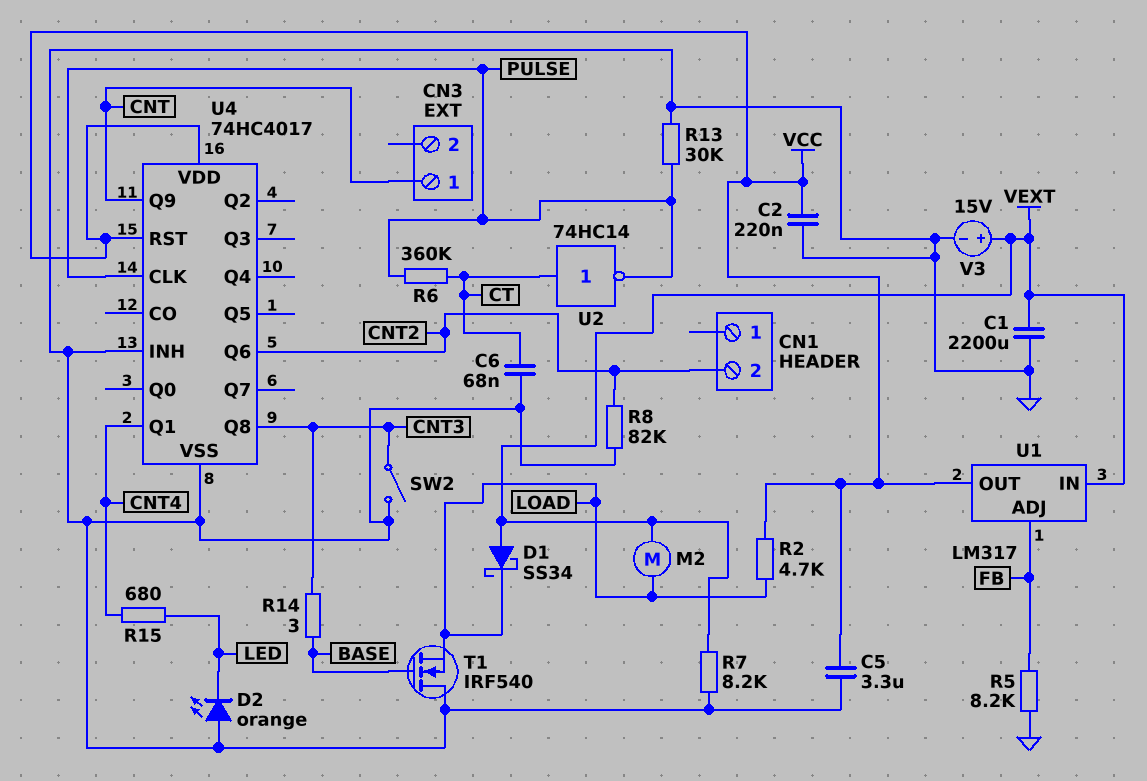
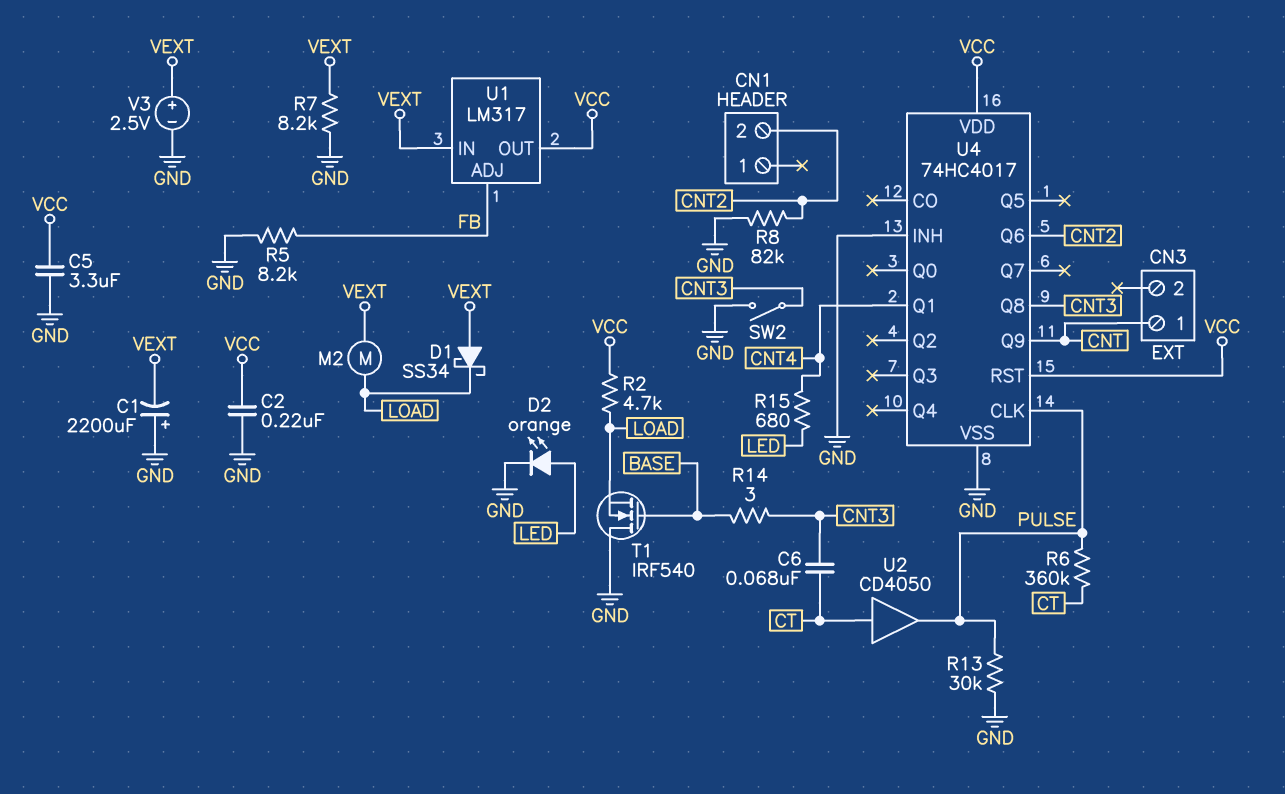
C1: 2200uF (GND, VEXT) -> 2200uF (plus GND, minus VEXT)
C6: 68nF (CT, GND) -> 68nF (CNT3, CT)
D2: LED orange (A GND, K LED) -> LED orange (A LED, K GND)
U2: NOT 74HC14 (in CT, out PULSE) -> buffer CD4050 (in CT, out PULSE)
V3: 15V (plus VEXT, minus GND) -> 2.5V (plus VEXT, minus GND)

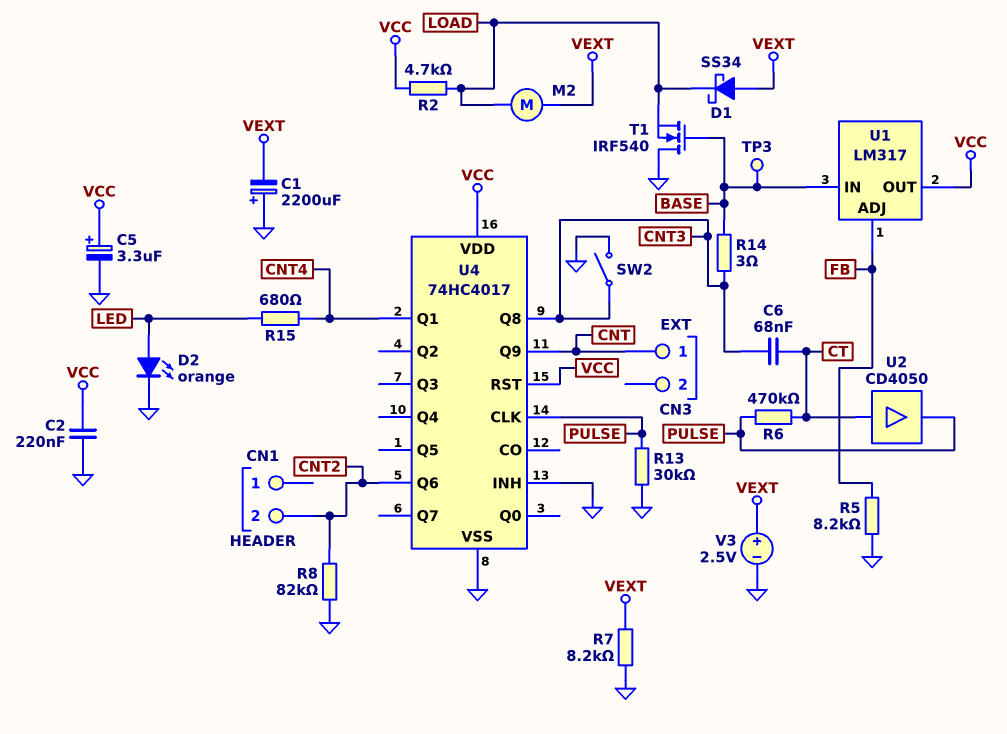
C5: 3.3uF (GND, VCC) -> 3.3uF (plus VCC, minus GND)
R6: 360k (CT, PULSE) -> 470k (CT, PULSE)
TP3: none -> test point (BASE)
U1 pin IN: VEXT -> BASE

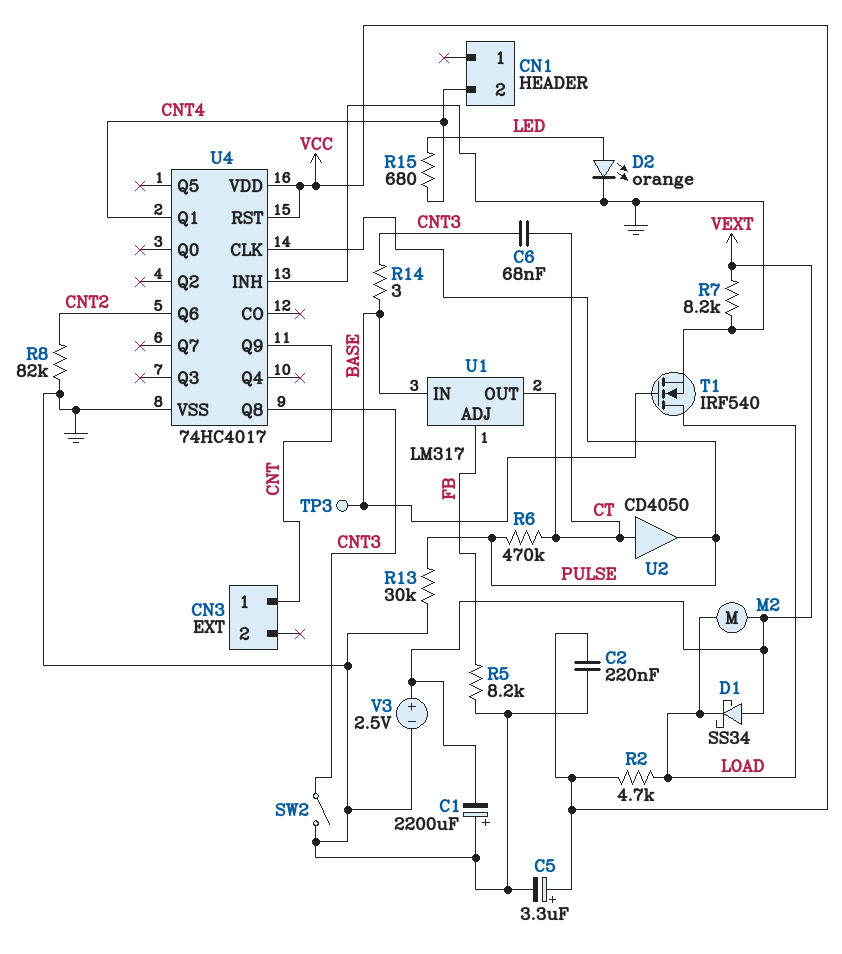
CN1 pin 2: CNT2 -> CNT4
T1: NMOS IRF540 (G BASE, D GND, S LOAD) -> NMOS IRF540 (G BASE, D LOAD, S GND)
U1 pin OUT: VCC -> CT

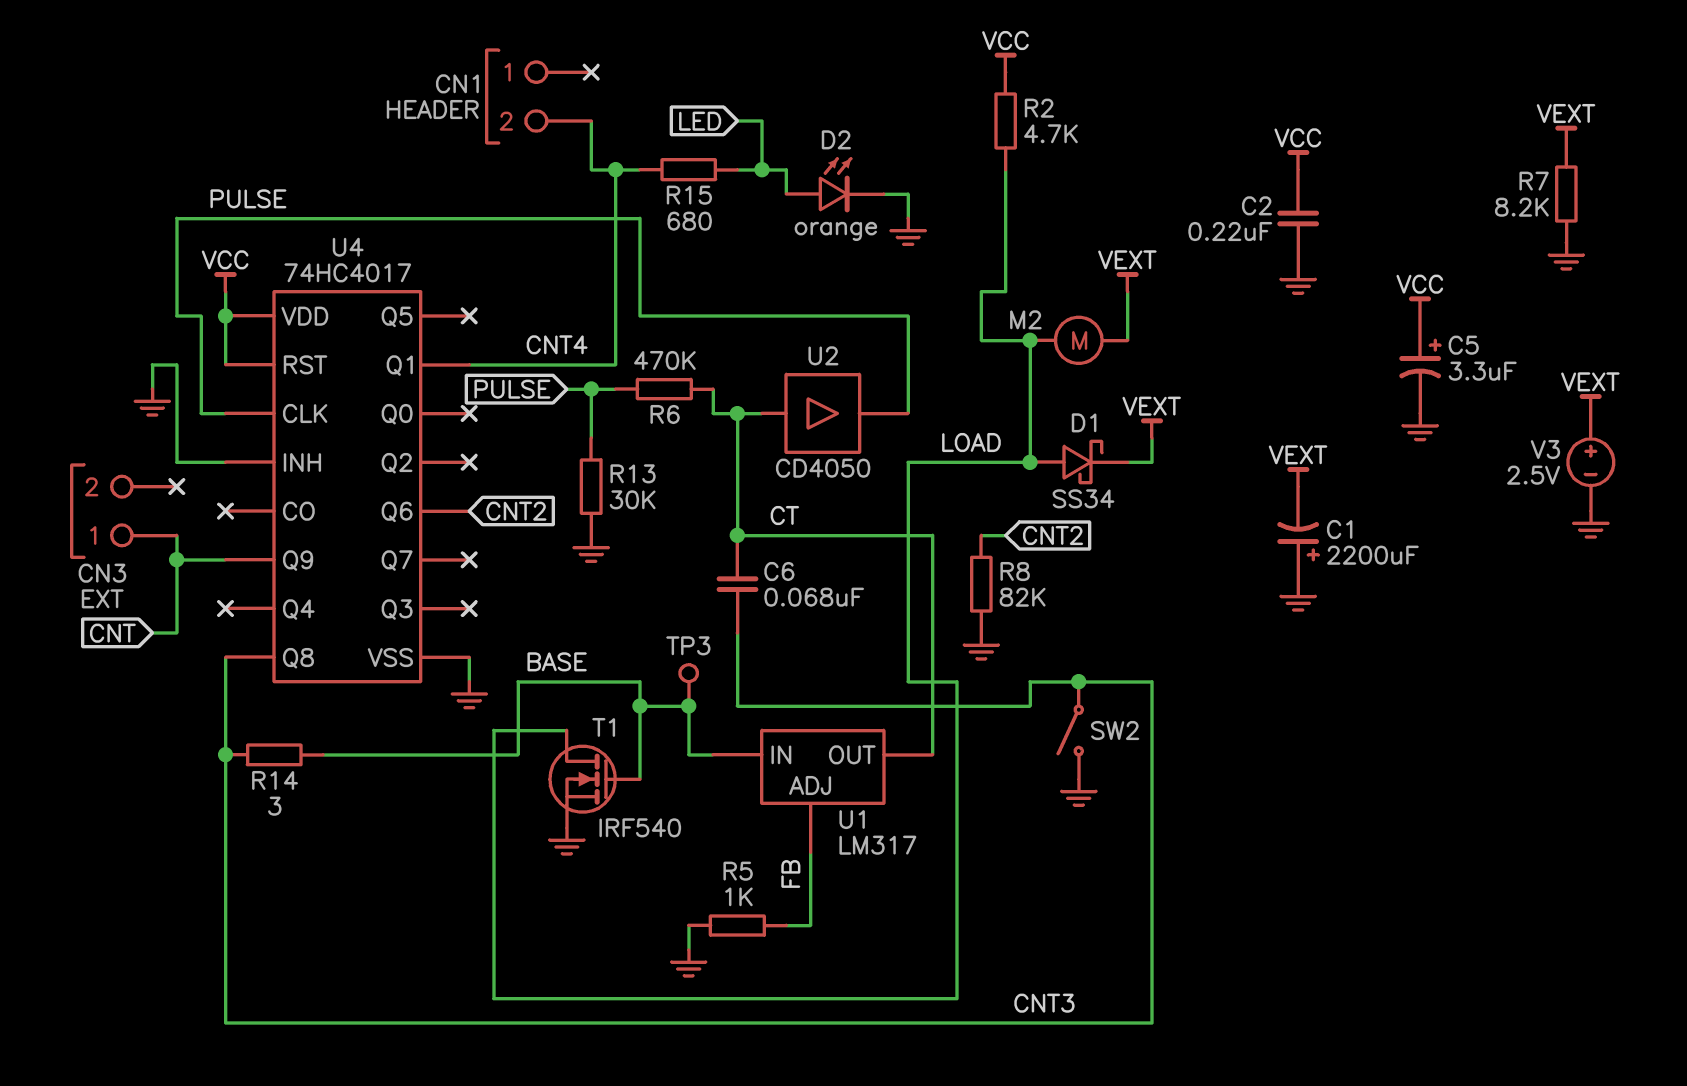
D1: schottky SS34 (A VEXT, K LOAD) -> schottky SS34 (A LOAD, K VEXT)
R5: 8.2k (FB, GND) -> 1k (FB, GND)

